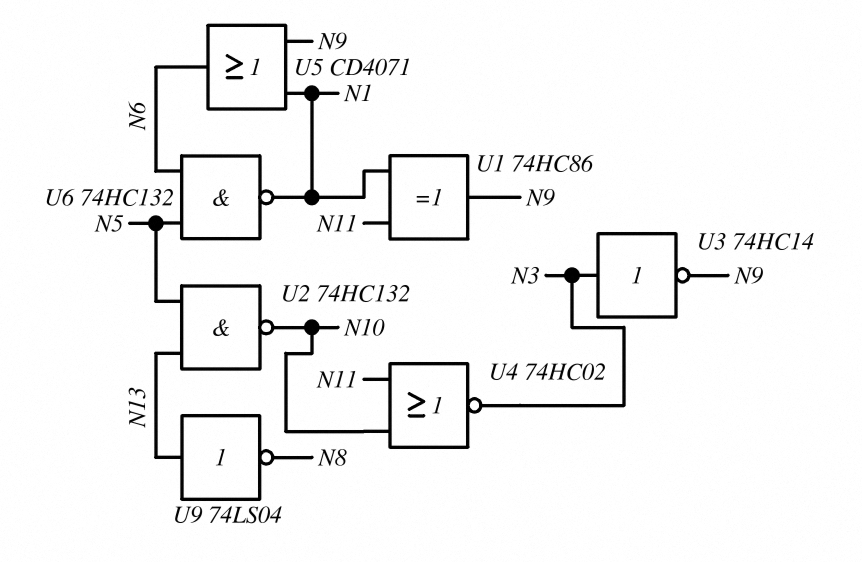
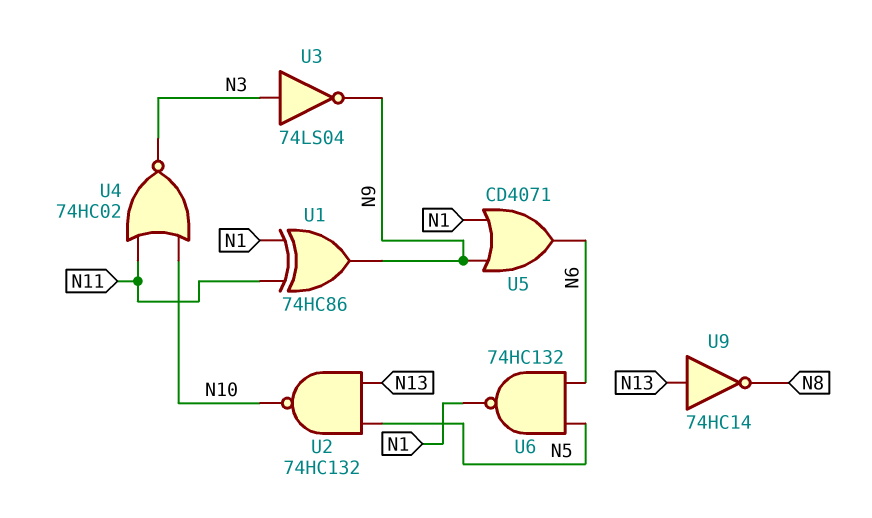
U3: NOT 74HC14 (in N3, out N9) -> NOT 74LS04 (in N3, out N9)
U9: NOT 74LS04 (in N13, out N8) -> NOT 74HC14 (in N13, out N8)

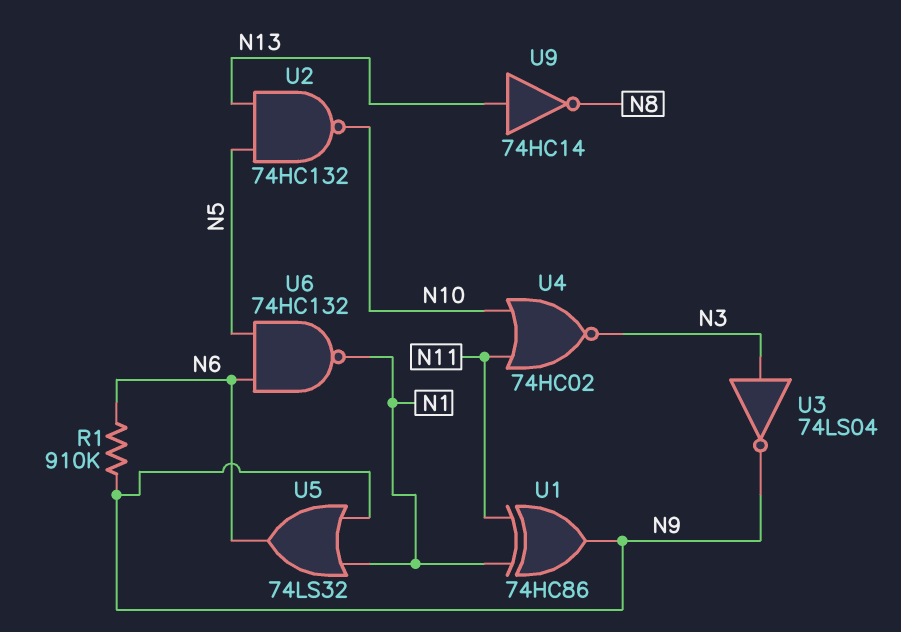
R1: none -> 910k (N6, N9)
U5: OR CD4071 (in N1, in N9, out N6) -> OR 74LS32 (in N1, in N9, out N6)

